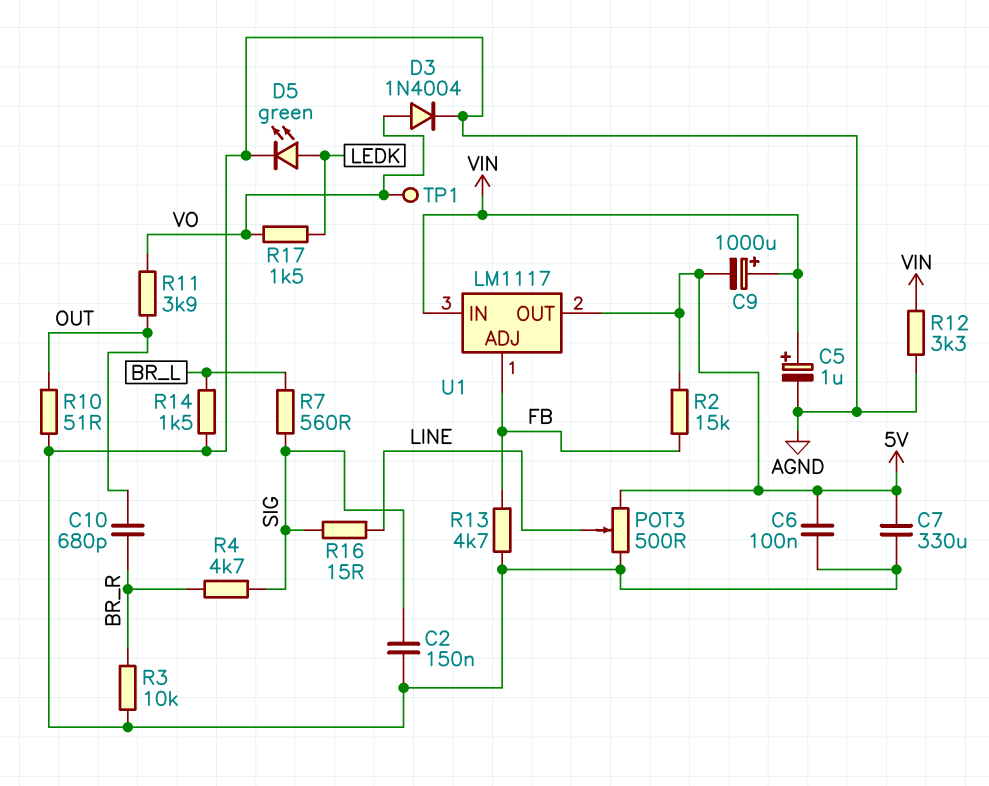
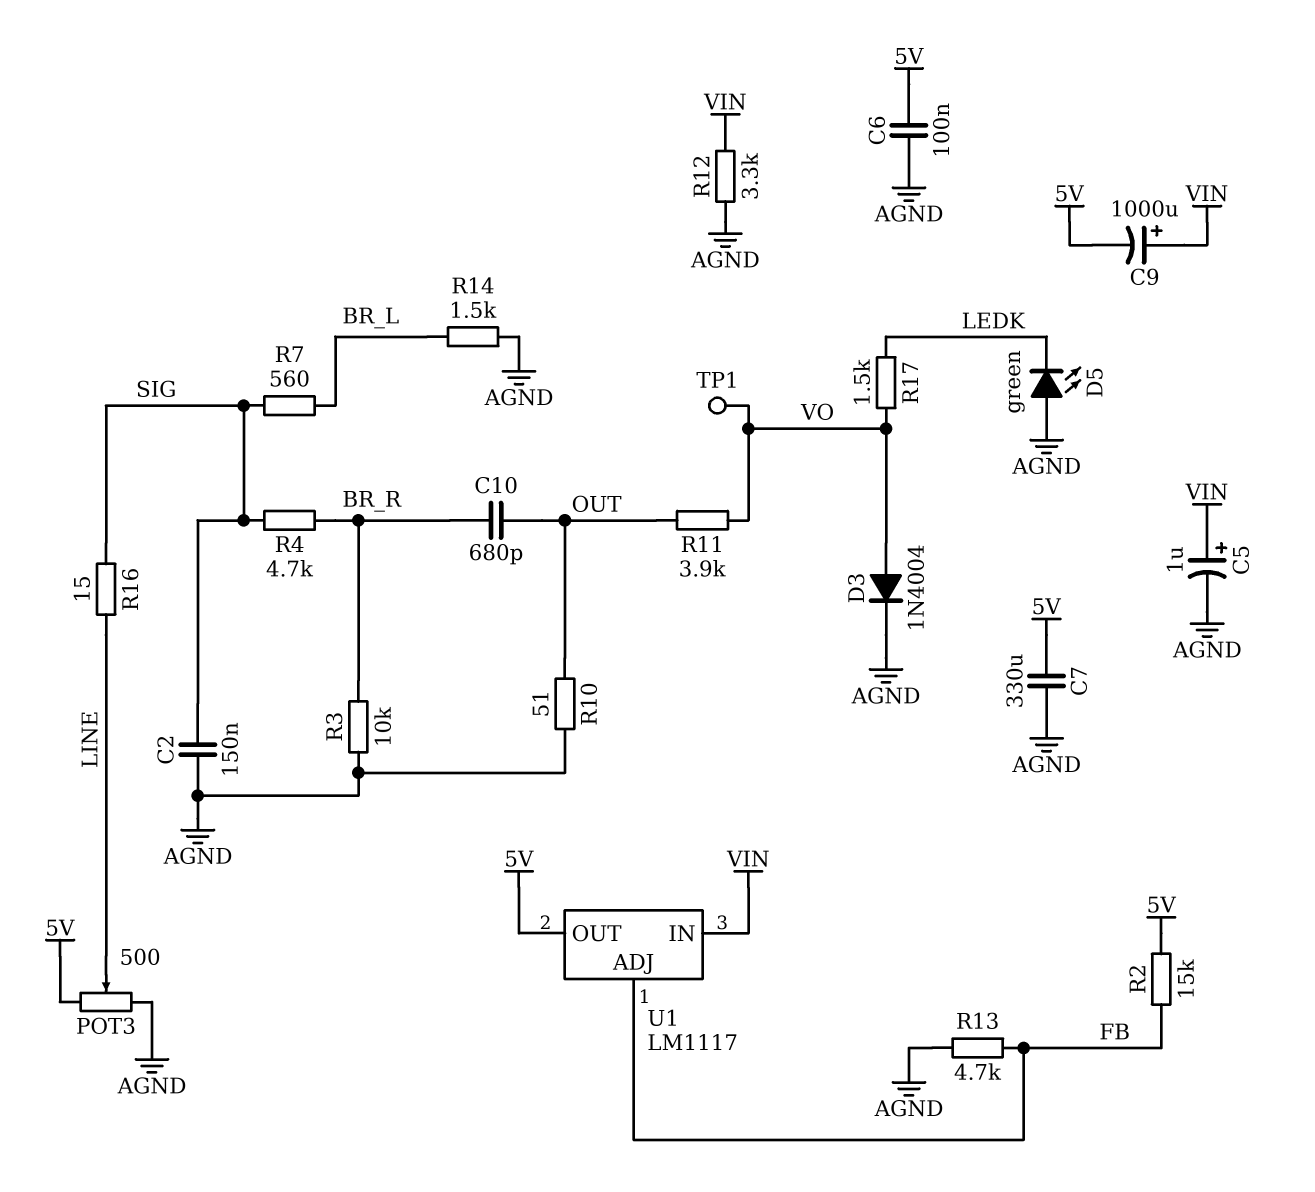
D5: LED green (A LEDK, K AGND) -> LED green (A AGND, K LEDK)

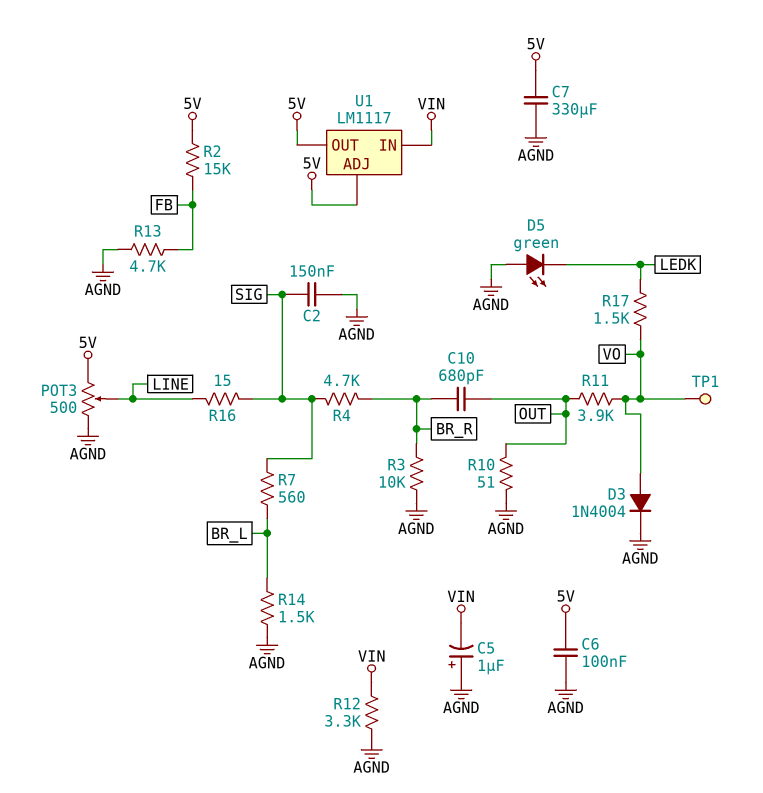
C5: 1uF (plus VIN, minus AGND) -> 1uF (plus AGND, minus VIN)
C9: 1000uF (plus VIN, minus 5V) -> none
U1 pin ADJ: FB -> 5V

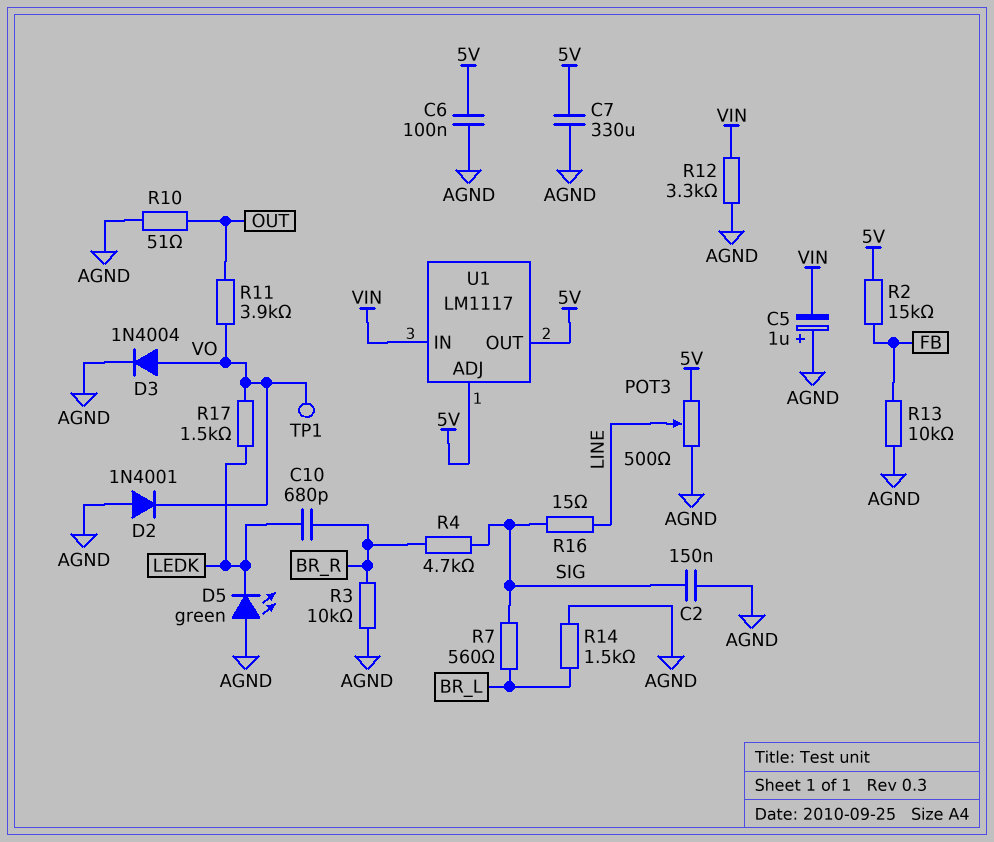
C10: 680pF (BR_R, OUT) -> 680pF (BR_R, LEDK)
D2: none -> diode 1N4001 (A AGND, K VO)
R13: 4.7k (AGND, FB) -> 10k (AGND, FB)

